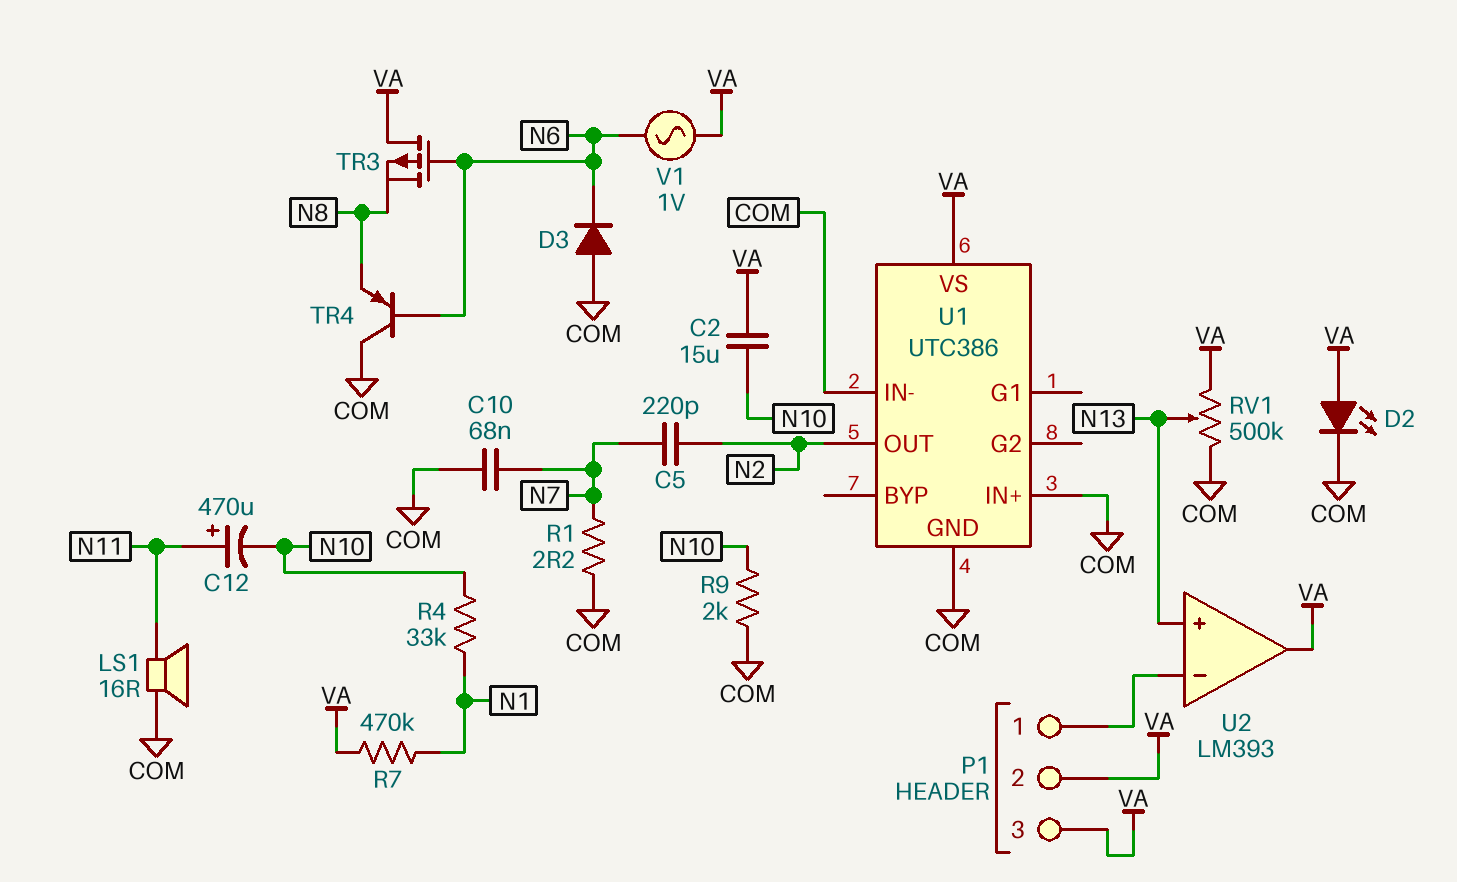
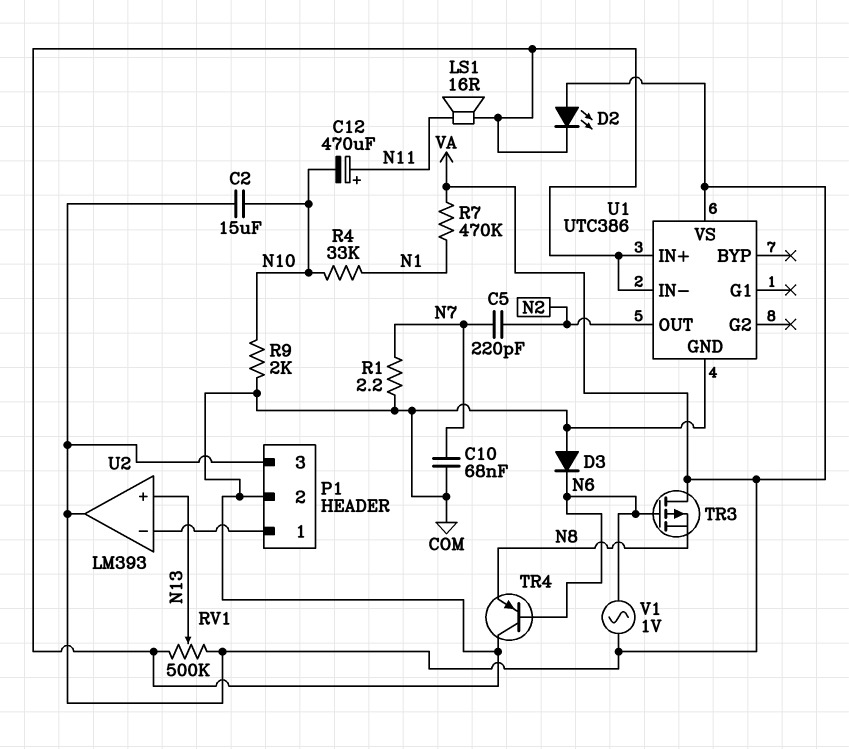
P1 pin 2: VA -> COM

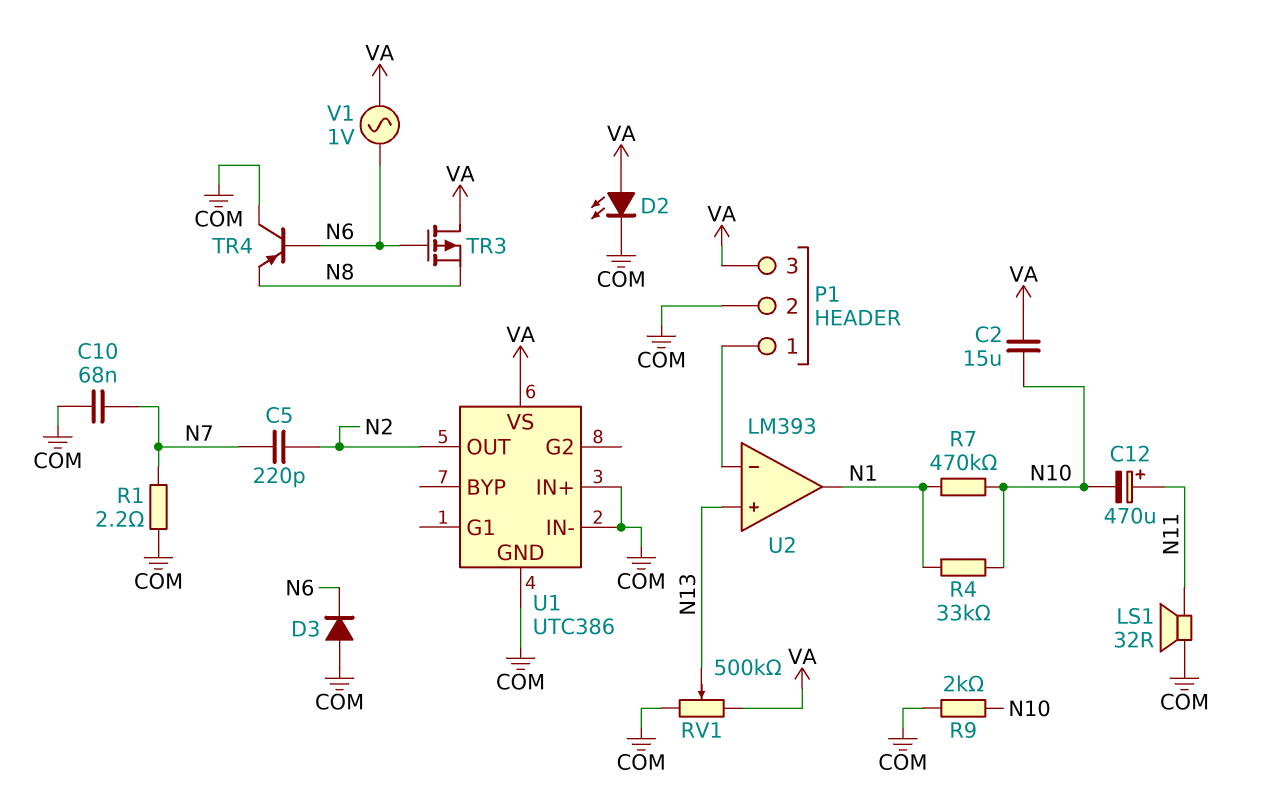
LS1: speaker 16R (COM, N11) -> speaker 32R (COM, N11)
R7: 470k (N1, VA) -> 470k (N1, N10)
U2 pin out: VA -> N1

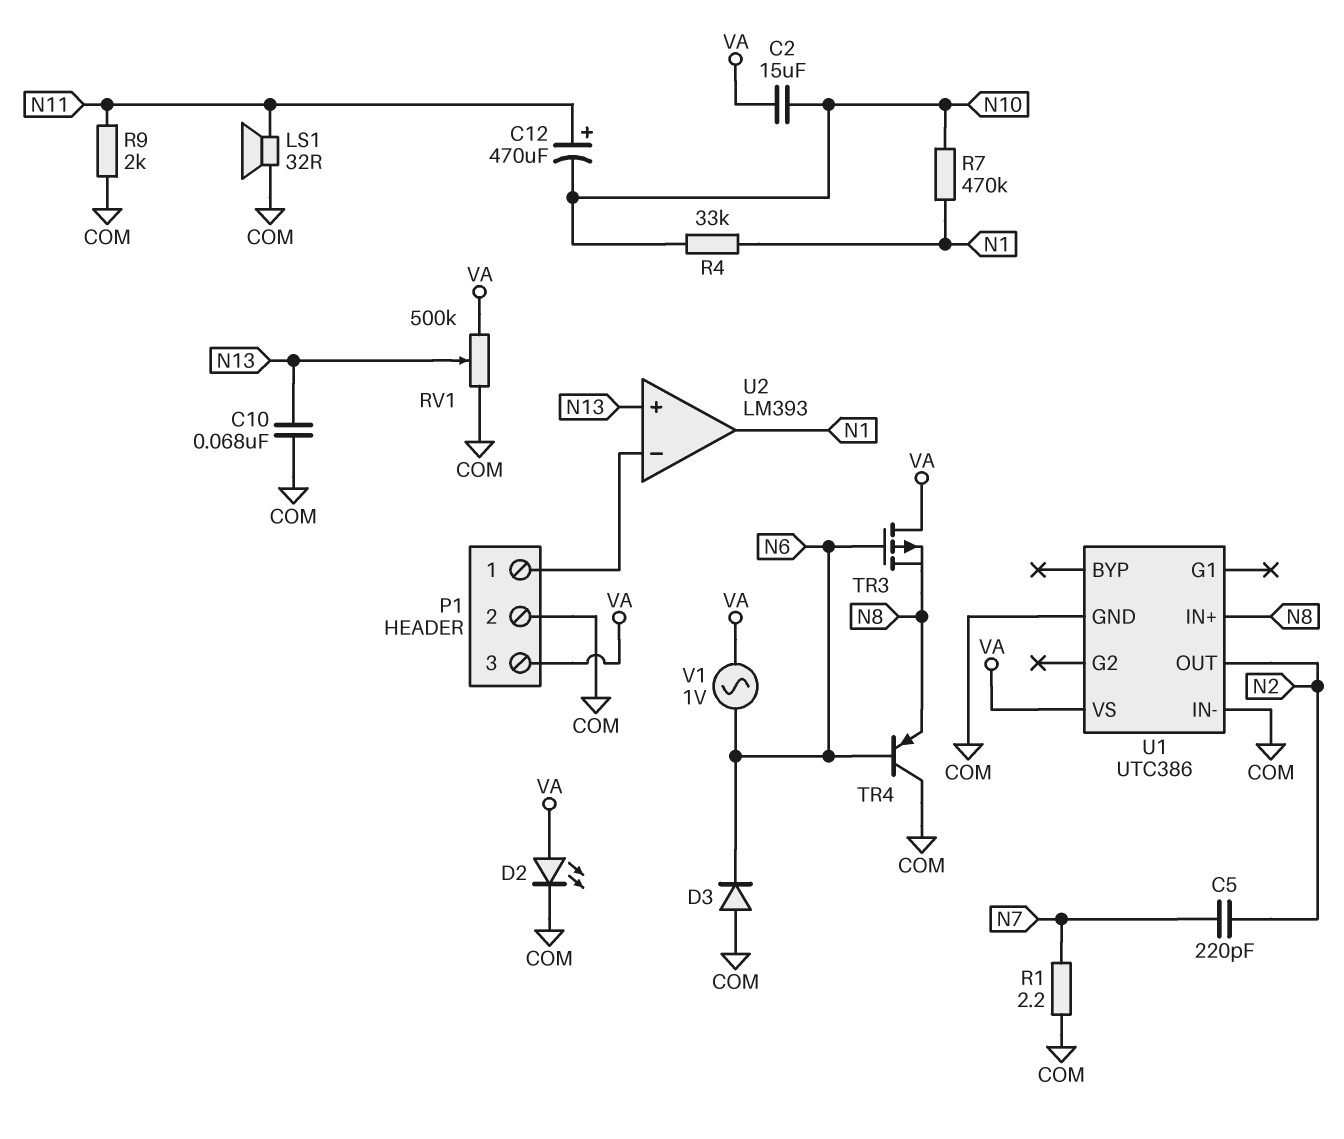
C10: 68nF (COM, N7) -> 68nF (COM, N13)
R9: 2k (COM, N10) -> 2k (COM, N11)
U1 pin IN+: COM -> N8

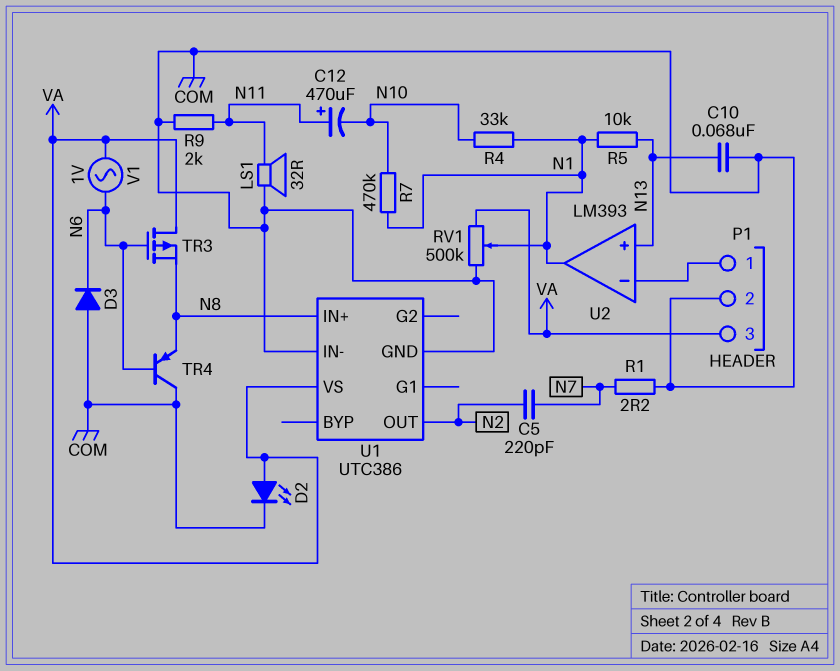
C2: 15uF (N10, VA) -> none
R5: none -> 10k (N1, N13)
RV1: 500k (COM, VA, wiper N13) -> 500k (COM, VA, wiper N1)

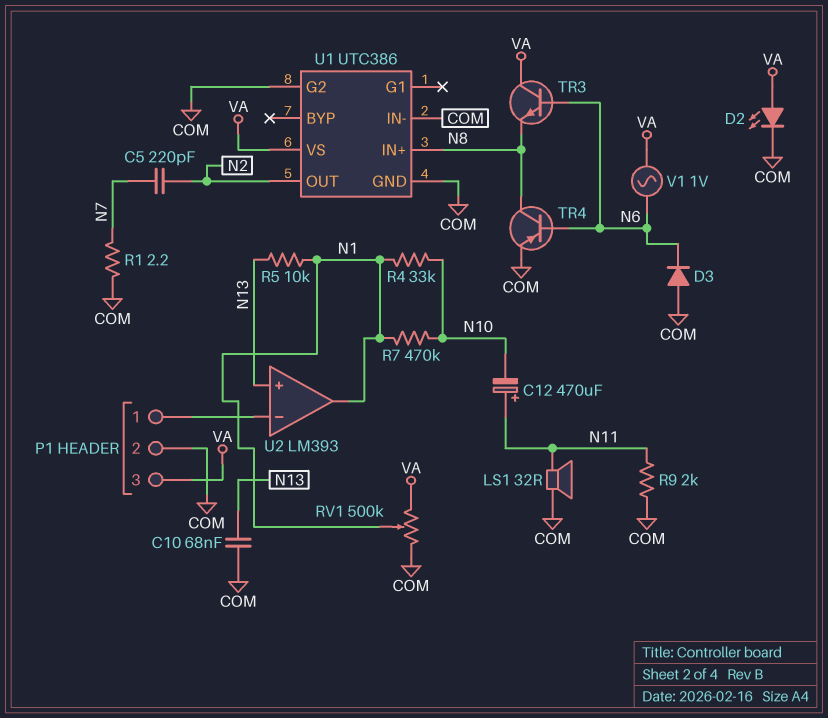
TR3: PMOS (G N6, D VA, S N8) -> NPN (B N6, C VA, E N8)
TR4: PNP (B N6, C COM, E N8) -> PNP (B N6, C N8, E COM)
U1 pin G2: none -> COM

